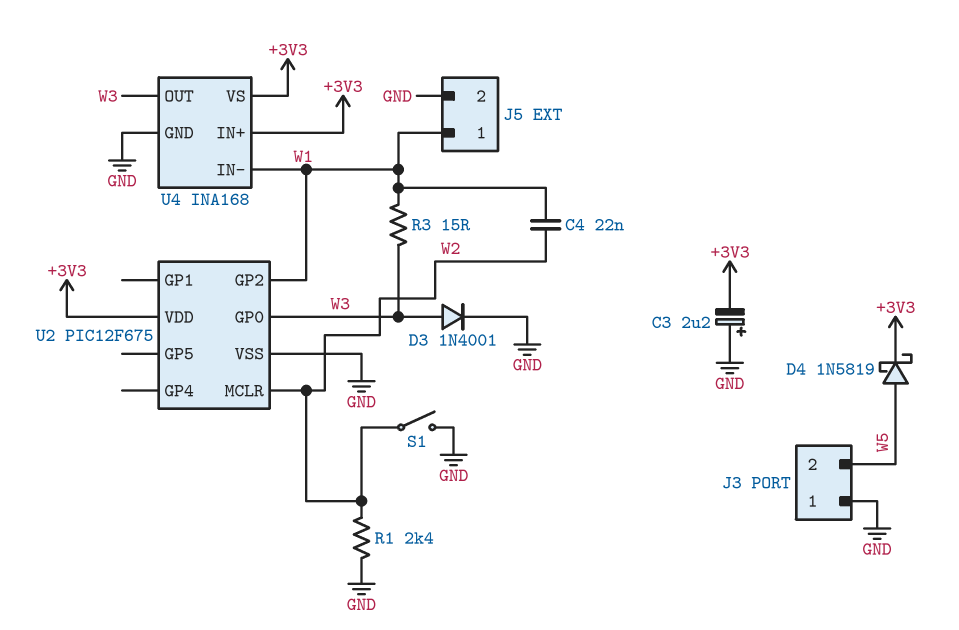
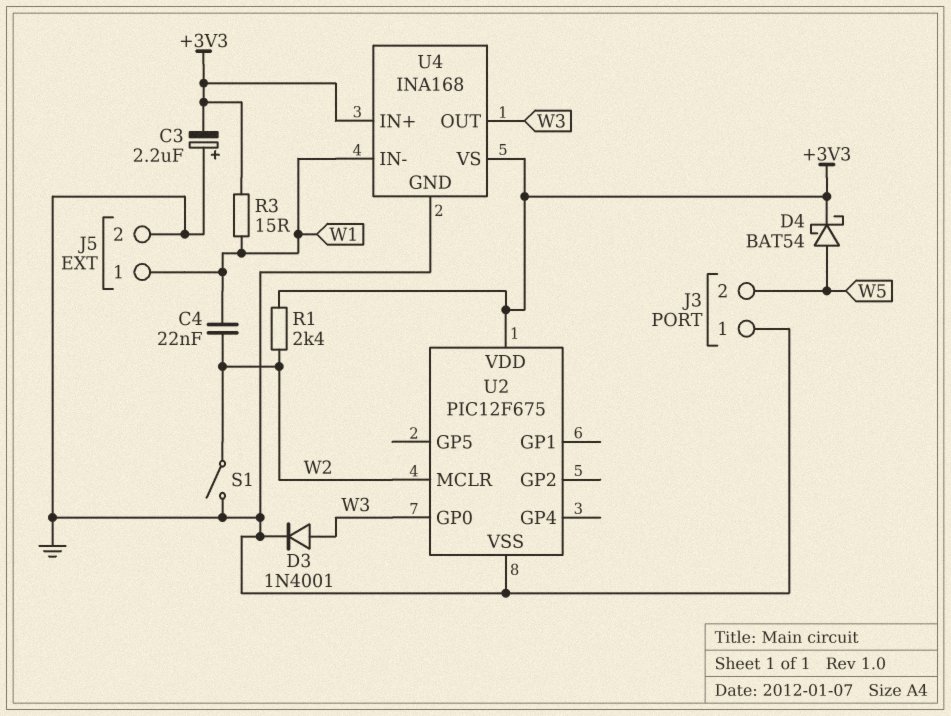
D4: schottky 1N5819 (A W5, K +3V3) -> schottky BAT54 (A W5, K +3V3)
R1: 2.4k (GND, W2) -> 2.4k (+3V3, W2)
R3: 15 (W1, W3) -> 15 (+3V3, W1)
U2 pin GP2: W1 -> none

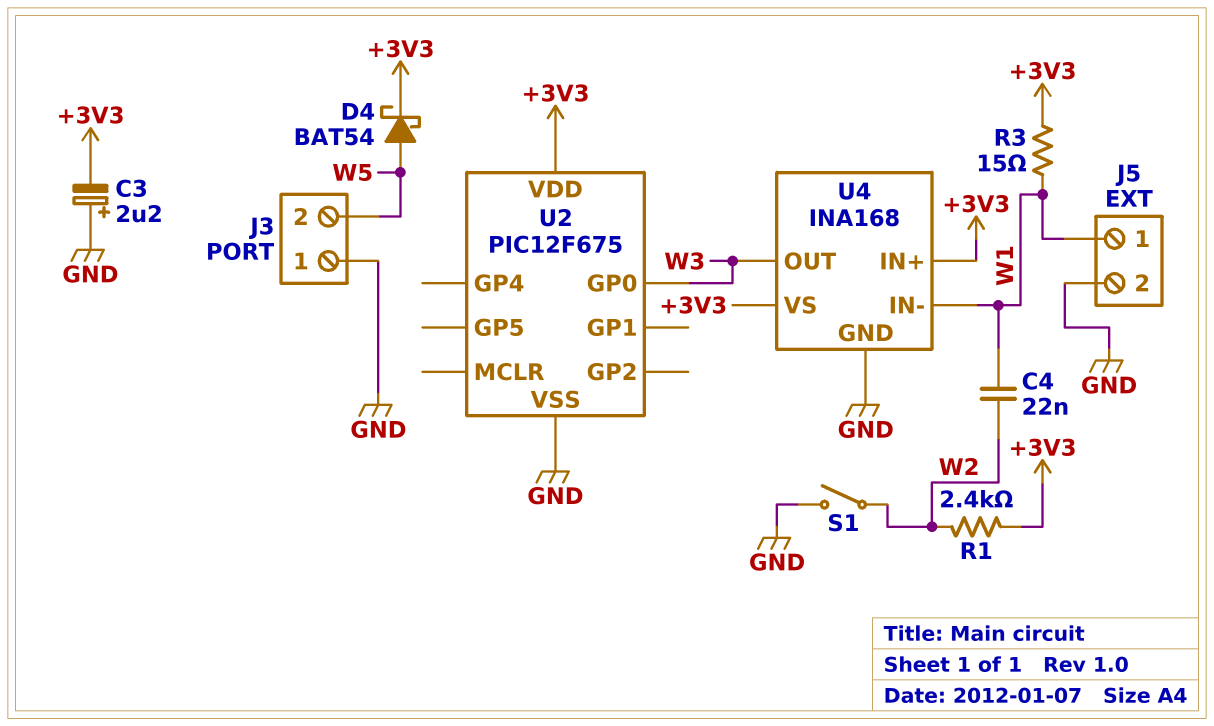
D3: diode 1N4001 (A W3, K GND) -> none
U2 pin MCLR: W2 -> none

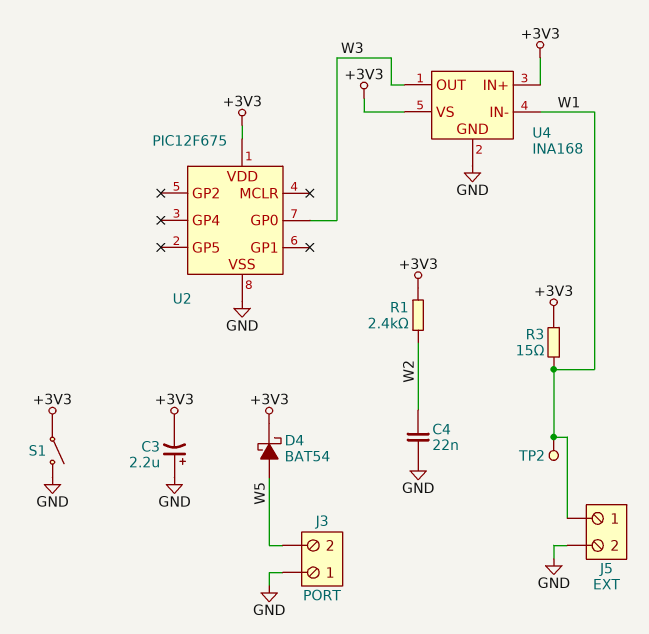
C4: 22nF (W1, W2) -> 22nF (GND, W2)
S1: switch (GND, W2) -> switch (+3V3, GND)
TP2: none -> test point (W1)

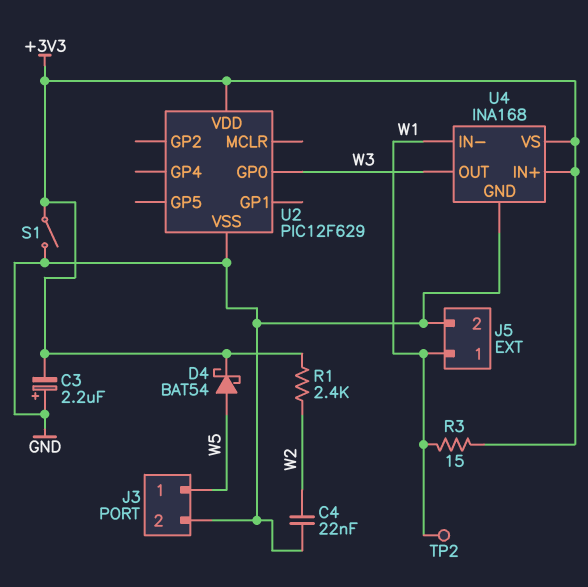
J3 pin 1: GND -> W5
J3 pin 2: W5 -> GND
U2: PIC12F675 -> PIC12F629

